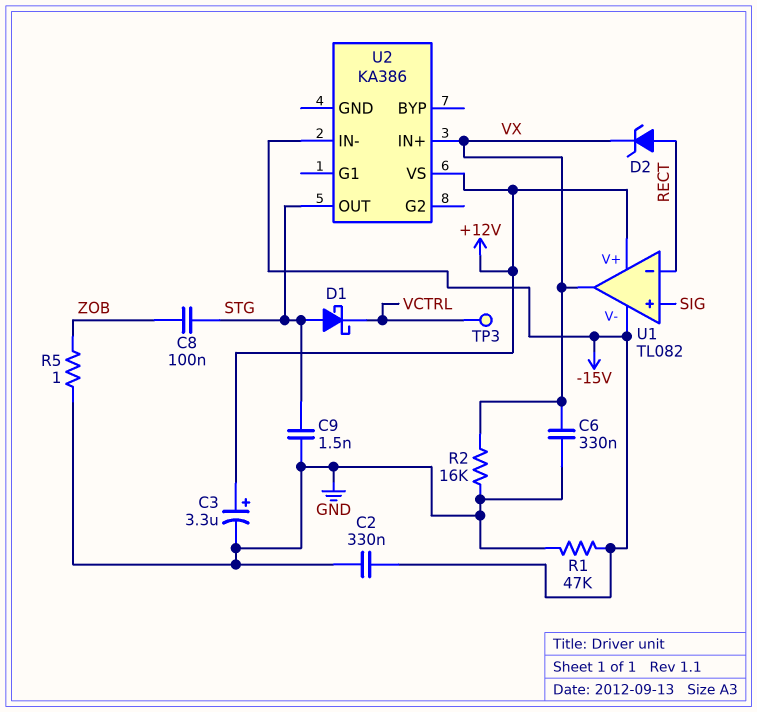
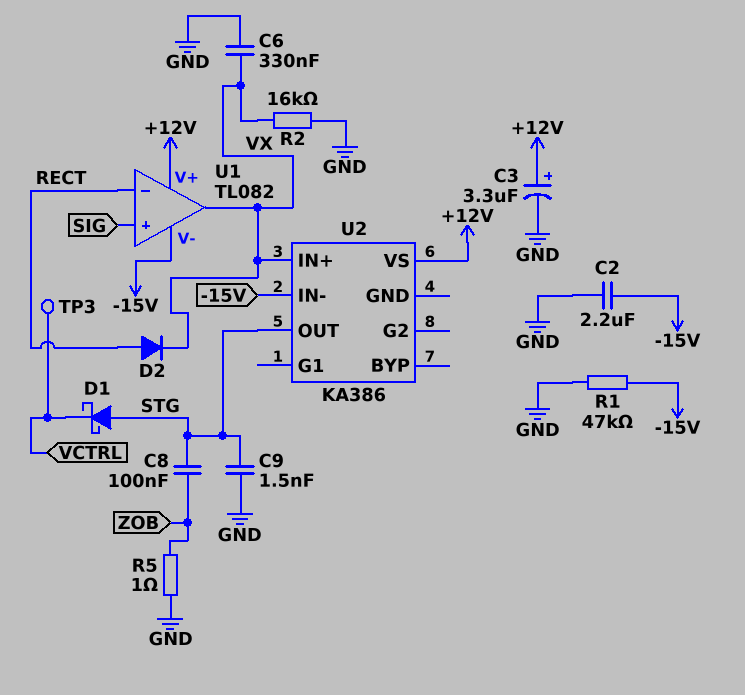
C2: 330nF (-15V, GND) -> 2.2uF (-15V, GND)
D2: zener (A RECT, K VX) -> diode (A RECT, K VX)

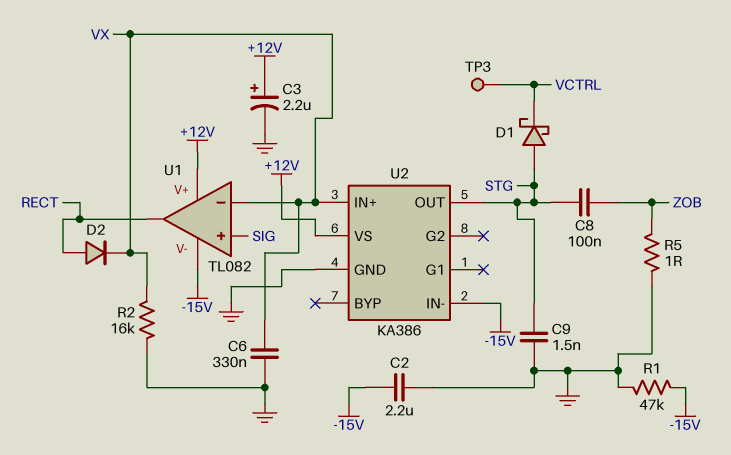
C3: 3.3uF (plus +12V, minus GND) -> 2.2uF (plus +12V, minus GND)
U1 pin in-: RECT -> VX
U1 pin out: VX -> RECT
U2 pin GND: none -> GND

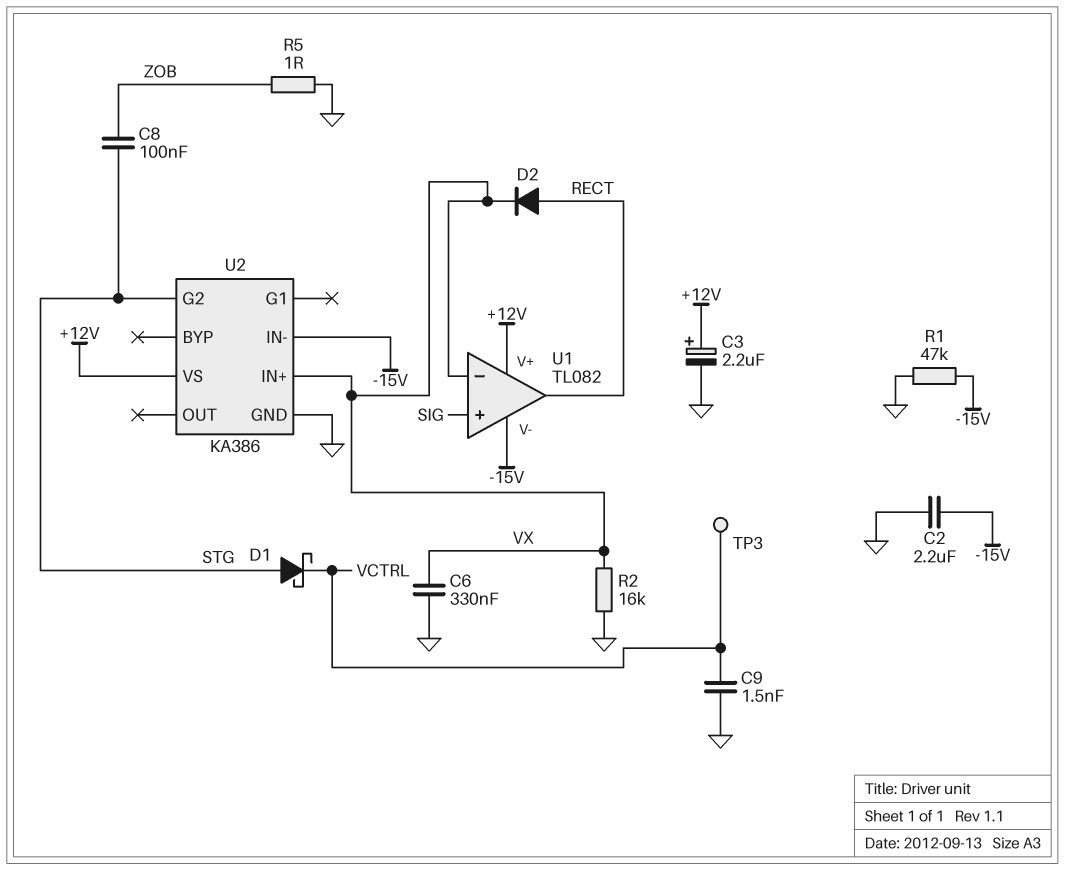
C9: 1.5nF (GND, STG) -> 1.5nF (GND, VCTRL)
U2 pin G2: none -> STG
U2 pin OUT: STG -> none

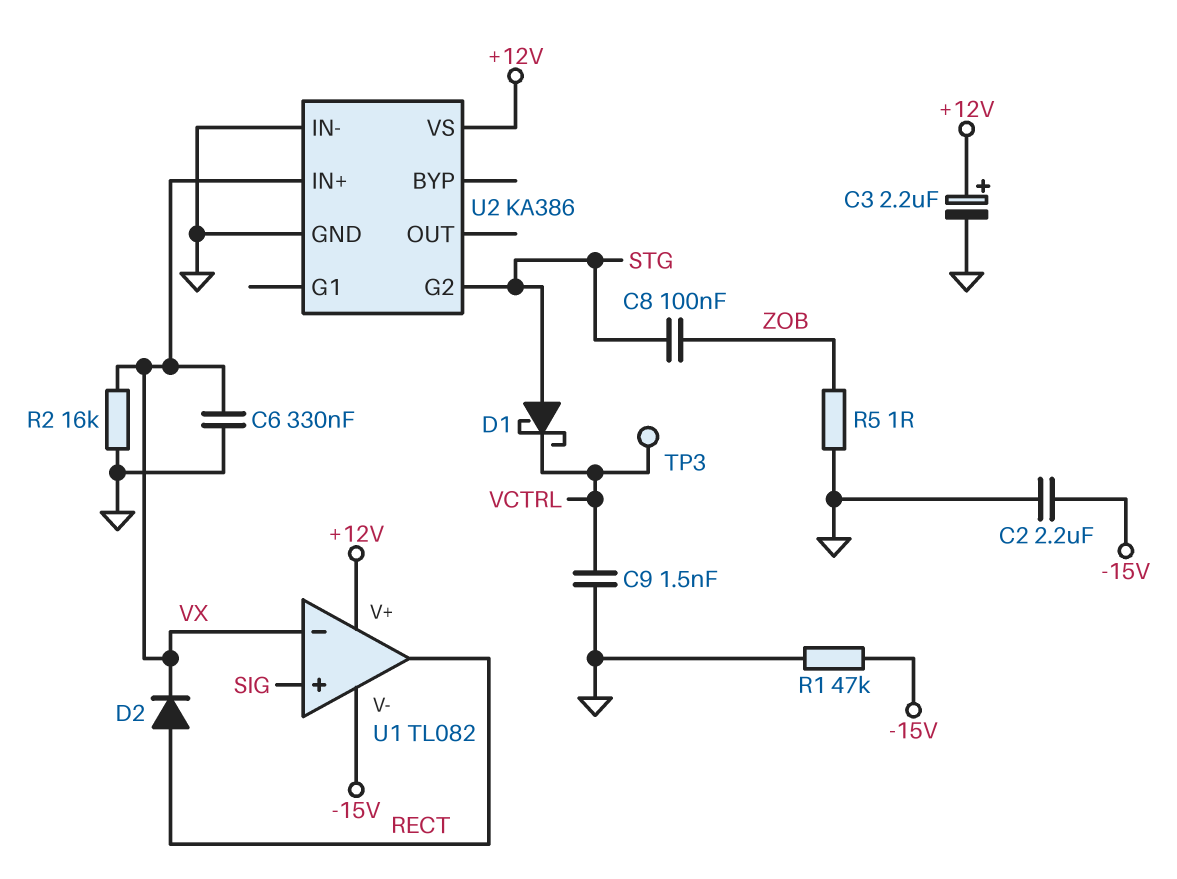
U2 pin IN-: -15V -> GND

